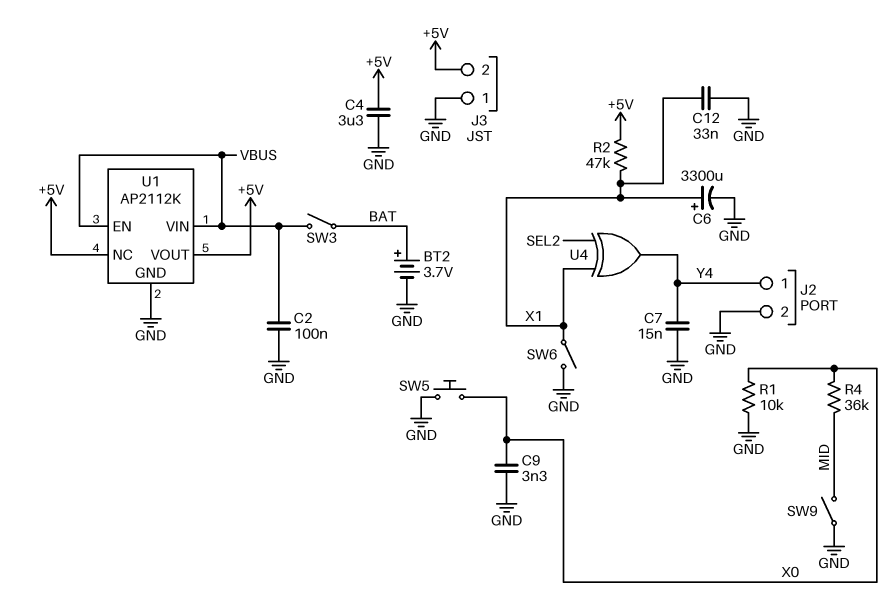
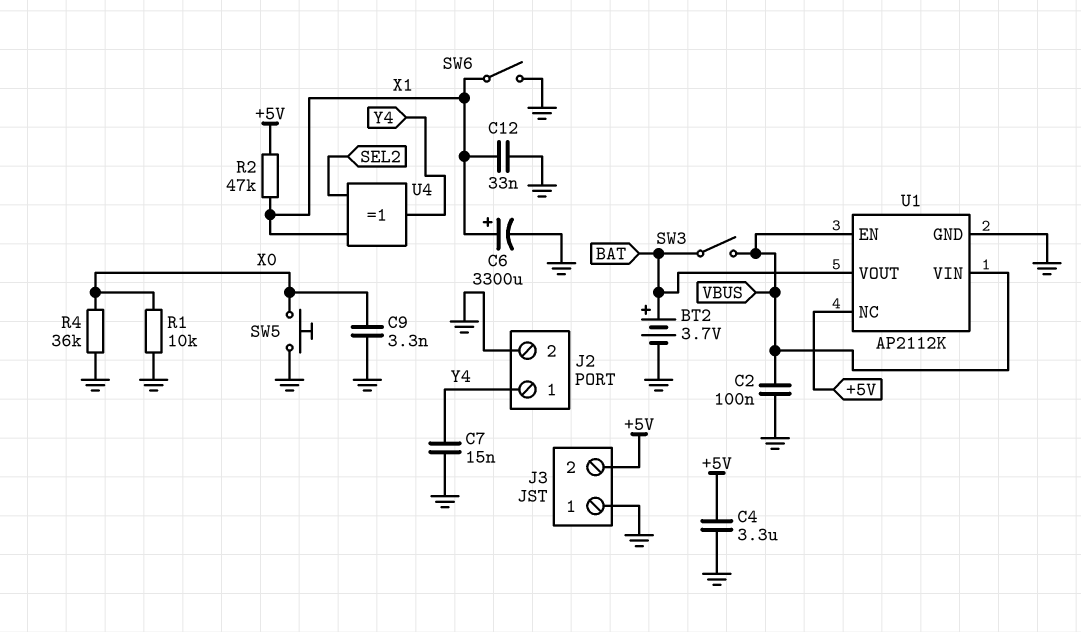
R4: 36k (MID, X0) -> 36k (GND, X0)
SW9: switch (GND, MID) -> none
U1 pin VOUT: +5V -> BAT

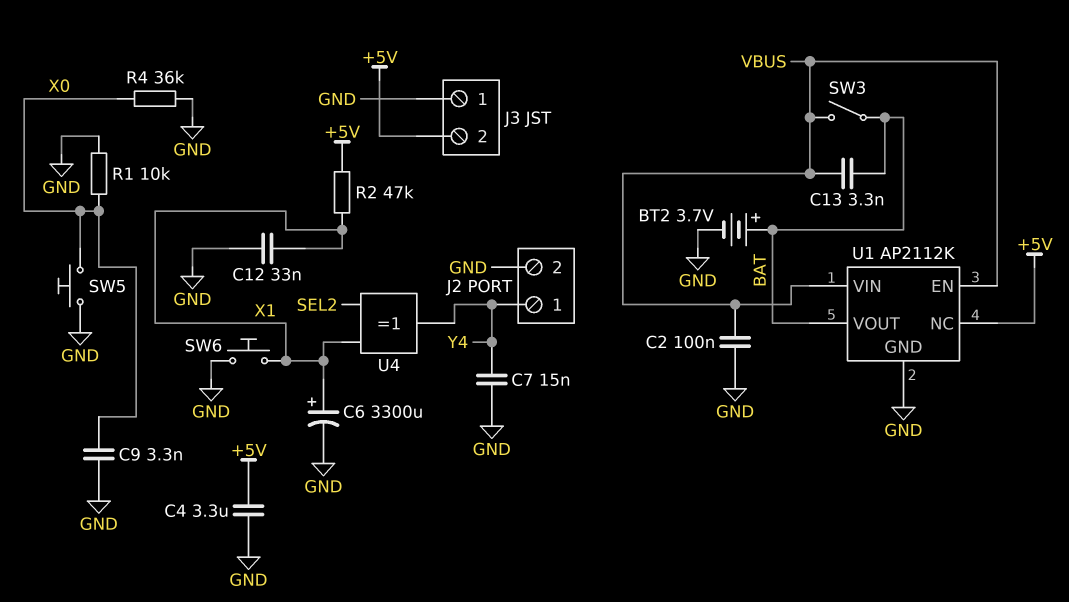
C13: none -> 3.3nF (BAT, VBUS)
SW6: switch (GND, X1) -> button (GND, X1)

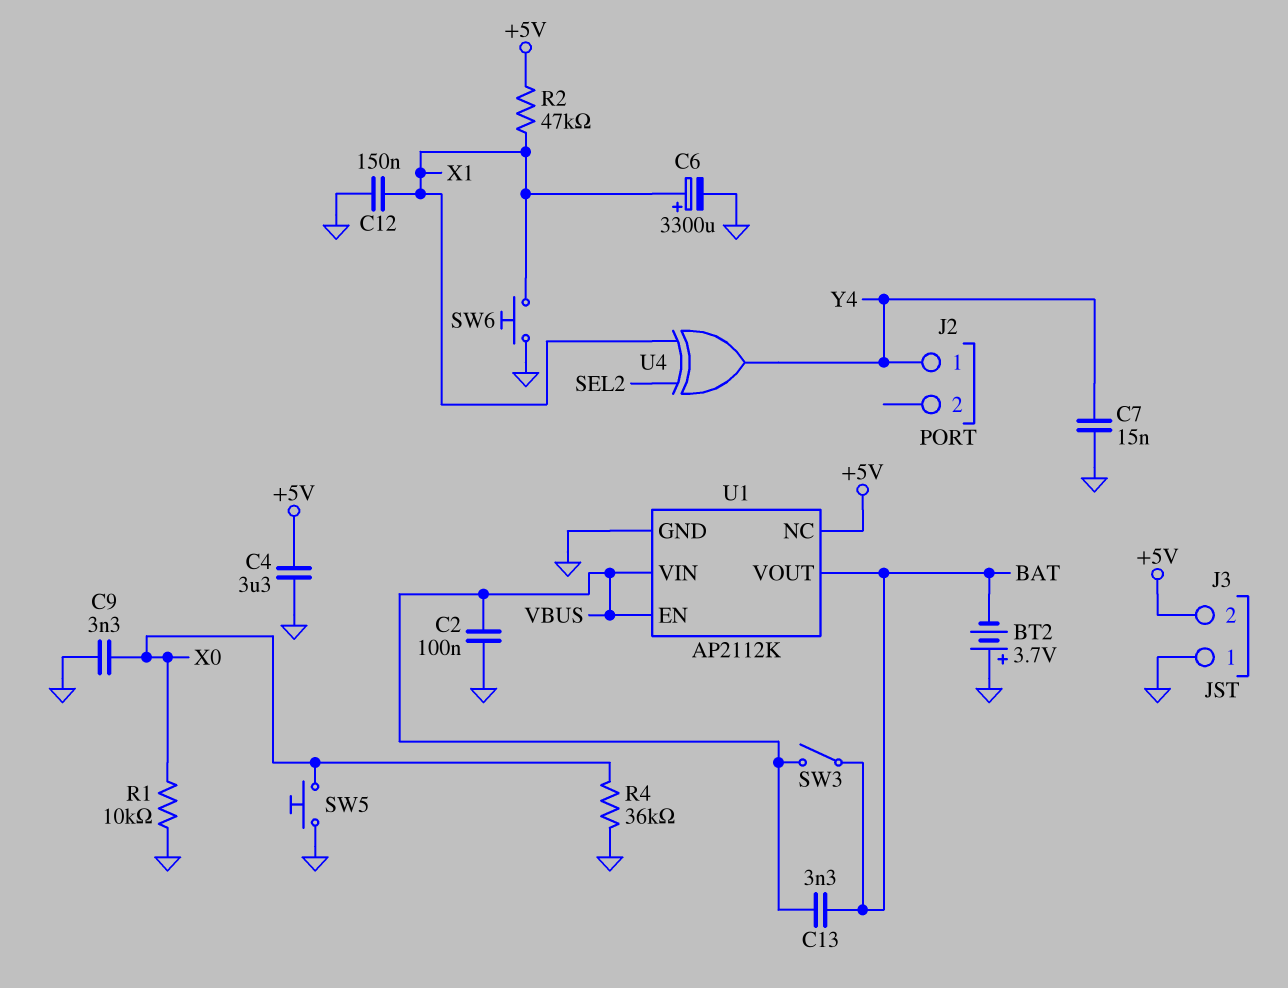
BT2: 3.7V (plus BAT, minus GND) -> 3.7V (plus GND, minus BAT)
C12: 33nF (GND, X1) -> 150nF (GND, X1)
J2 pin 2: GND -> none

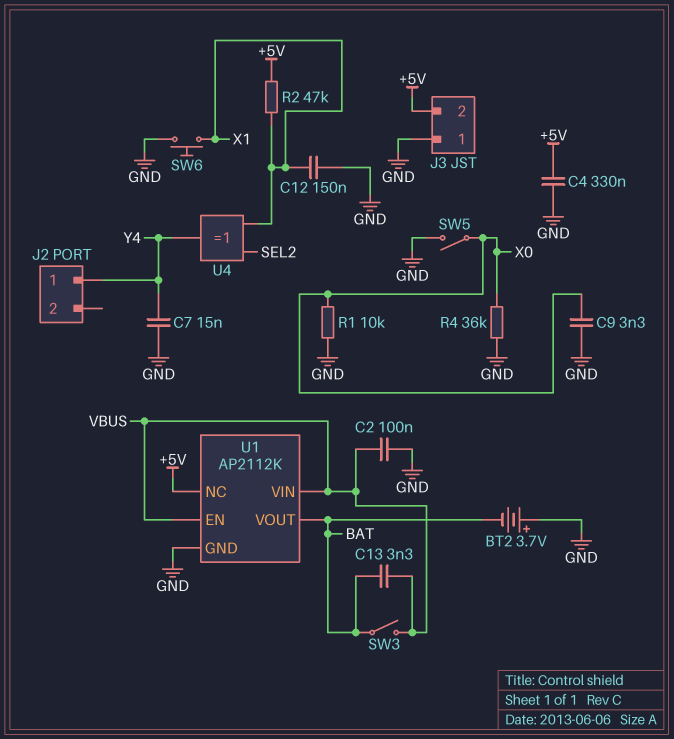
C4: 3.3uF (+5V, GND) -> 330nF (+5V, GND)
C6: 3300uF (plus X1, minus GND) -> none
SW5: button (GND, X0) -> switch (GND, X0)

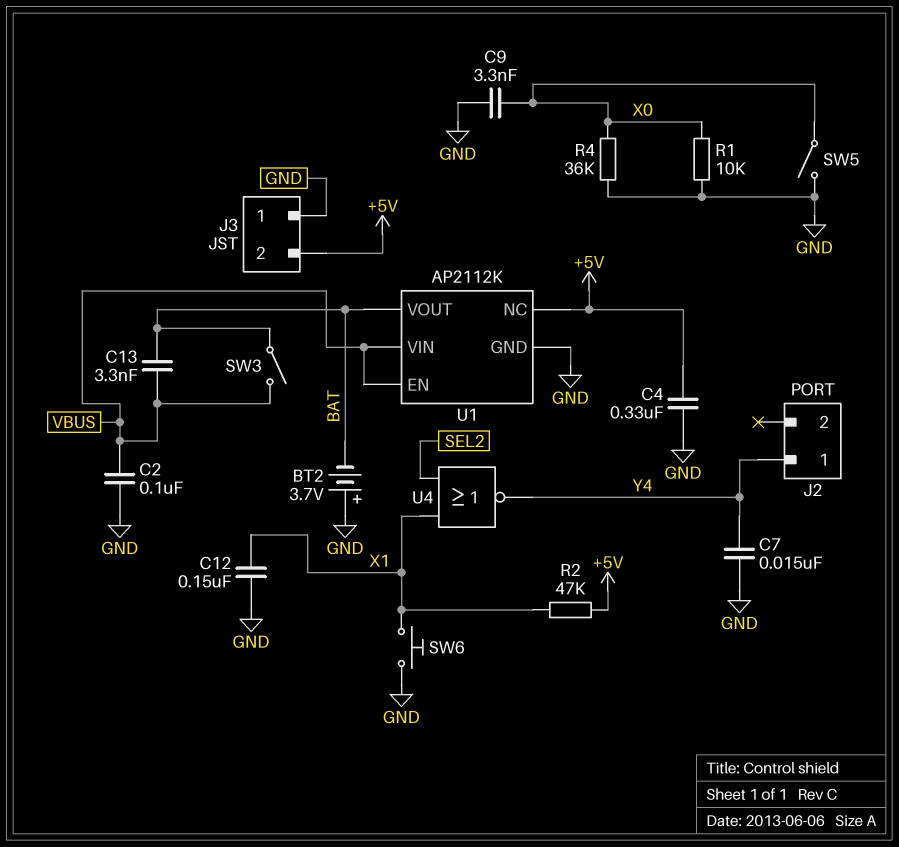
U4: XOR (in SEL2, in X1, out Y4) -> NOR (in SEL2, in X1, out Y4)

